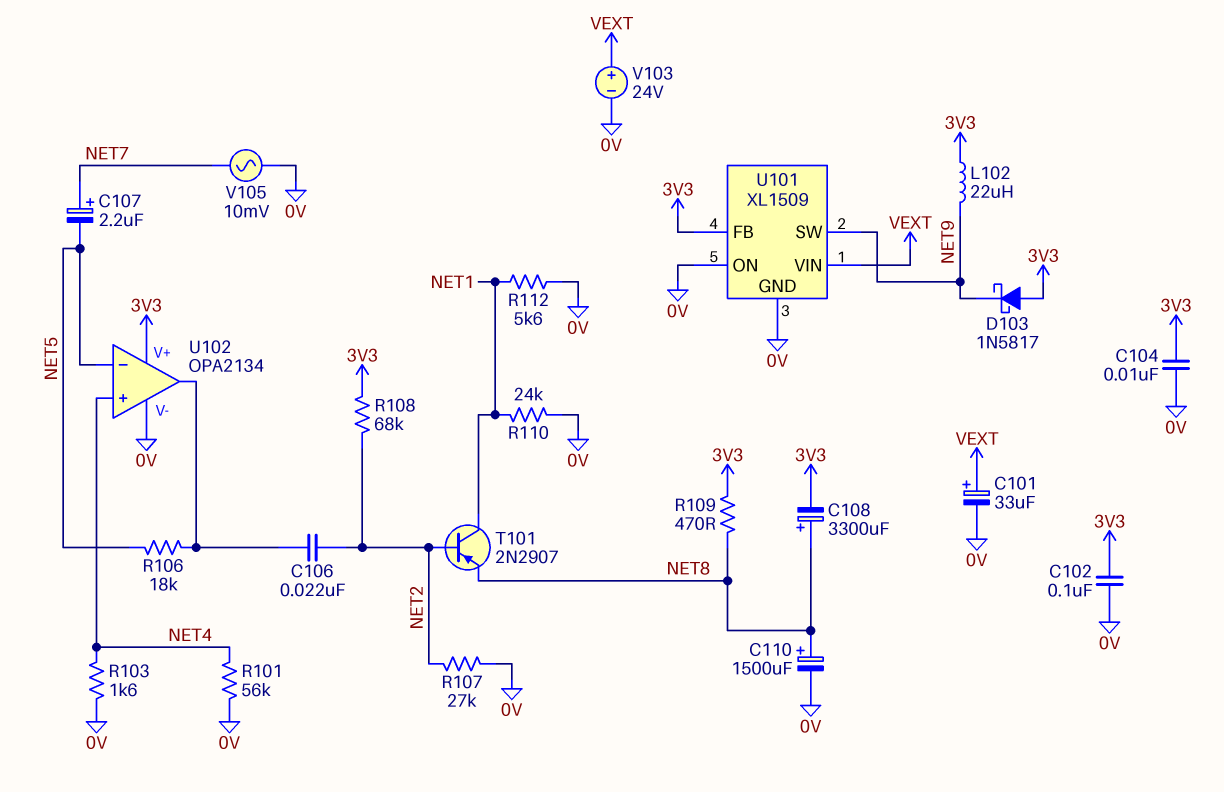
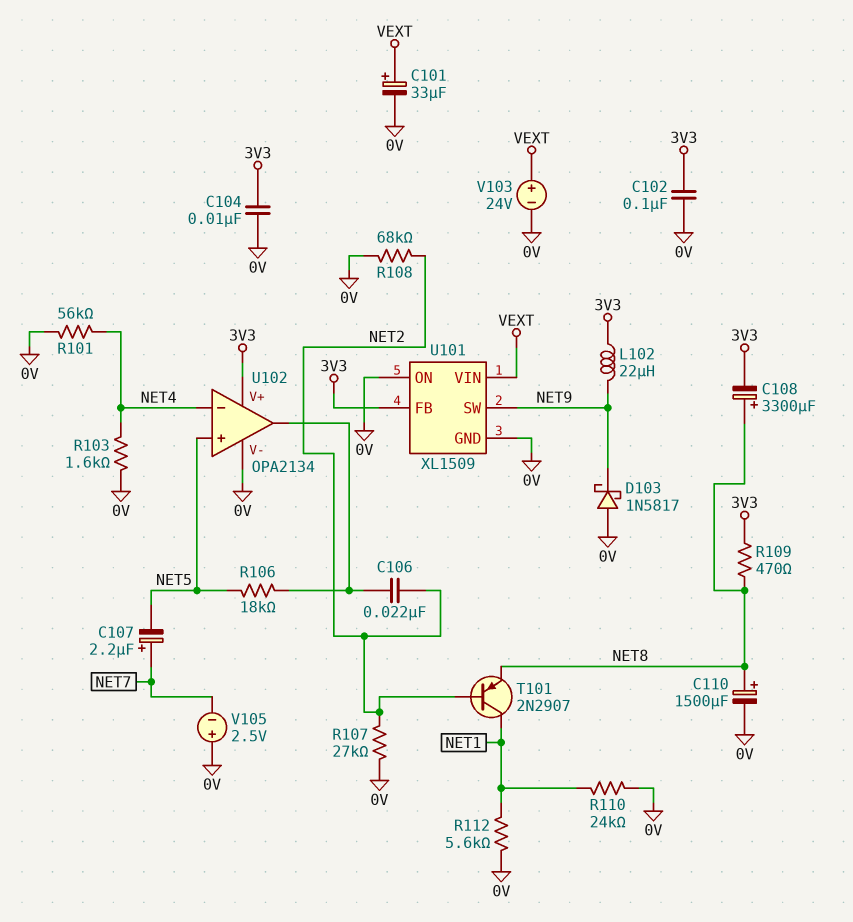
D103: schottky 1N5817 (A 3V3, K NET9) -> schottky 1N5817 (A 0V, K NET9)
R108: 68k (3V3, NET2) -> 68k (0V, NET2)
U102 pin in+: NET4 -> NET5
U102 pin in-: NET5 -> NET4
V105: AC 10mV (0V, NET7) -> 2.5V (plus 0V, minus NET7)

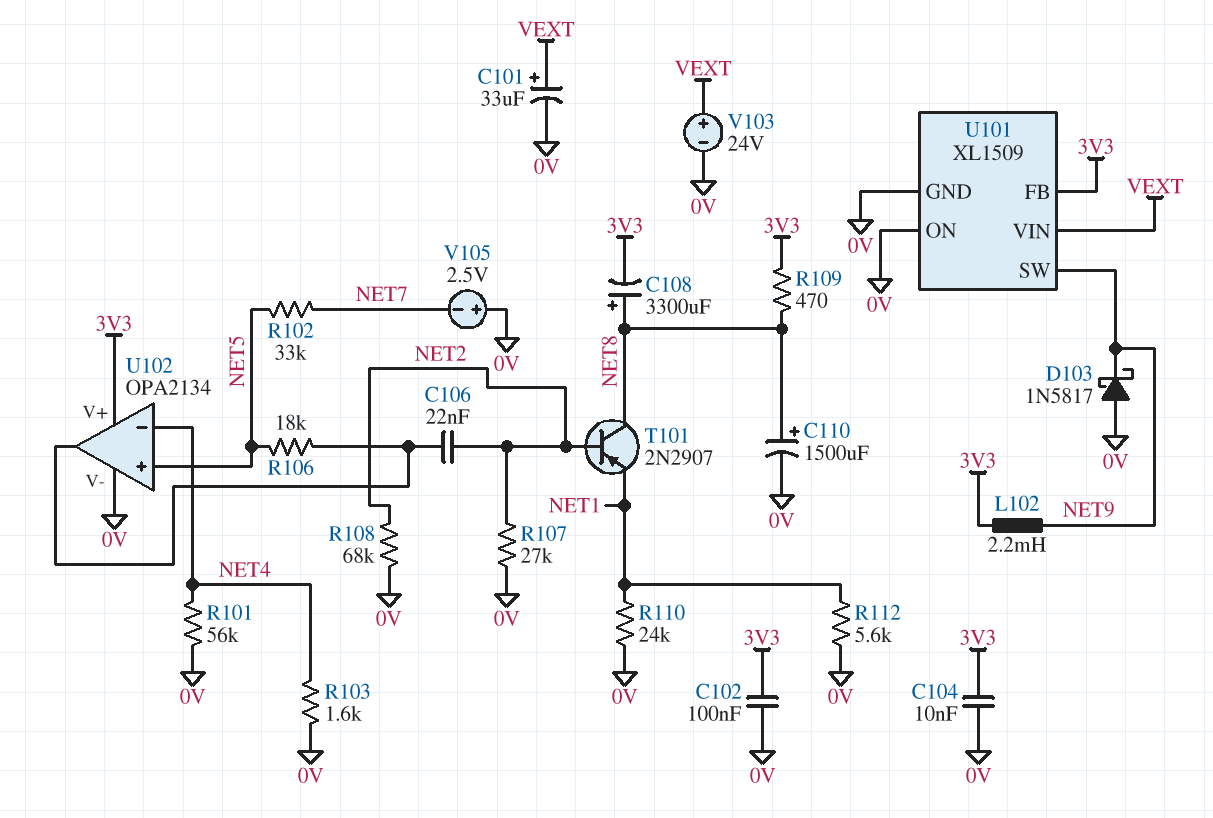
C107: 2.2uF (plus NET7, minus NET5) -> none
L102: 22uH (3V3, NET9) -> 2.2mH (3V3, NET9)
R102: none -> 33k (NET5, NET7)
T101: PNP 2N2907 (B NET2, C NET1, E NET8) -> PNP 2N2907 (B NET2, C NET8, E NET1)

